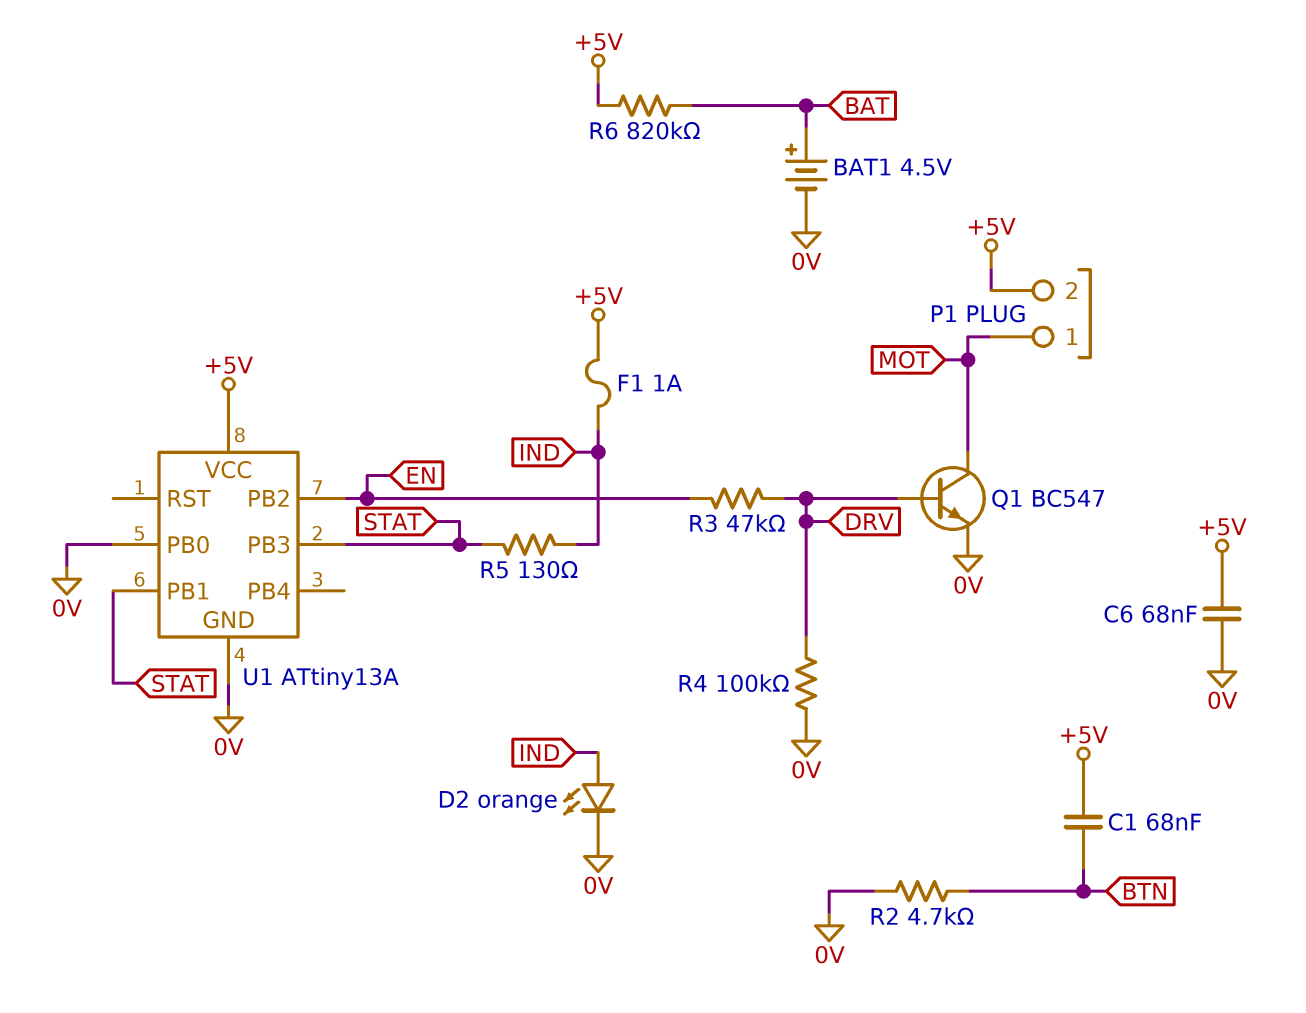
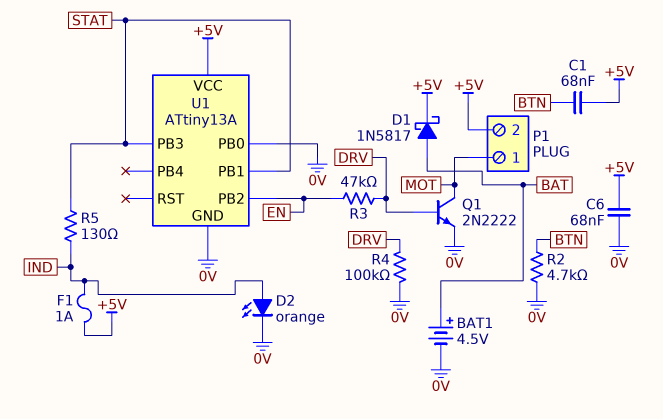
D1: none -> schottky 1N5817 (A BAT, K +5V)
Q1: NPN BC547 (B DRV, C MOT, E 0V) -> NPN 2N2222 (B DRV, C MOT, E 0V)
R6: 820k (+5V, BAT) -> none

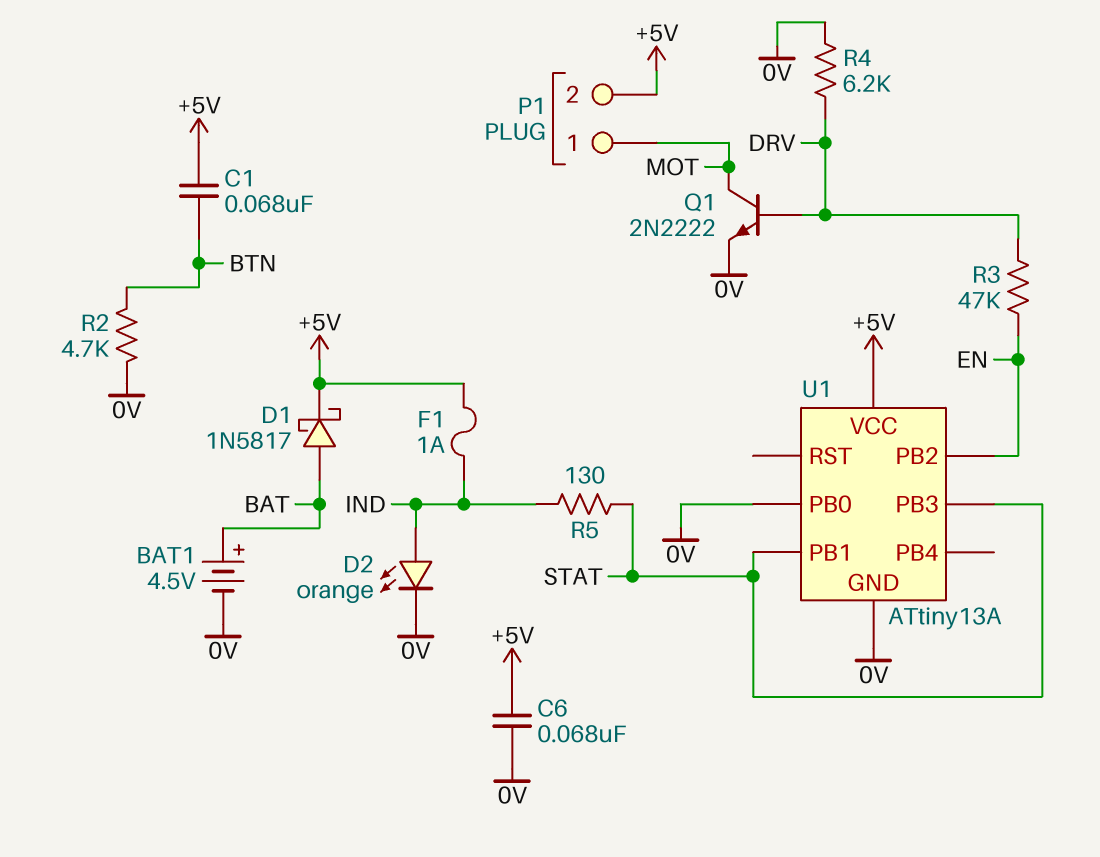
R4: 100k (0V, DRV) -> 6.2k (0V, DRV)

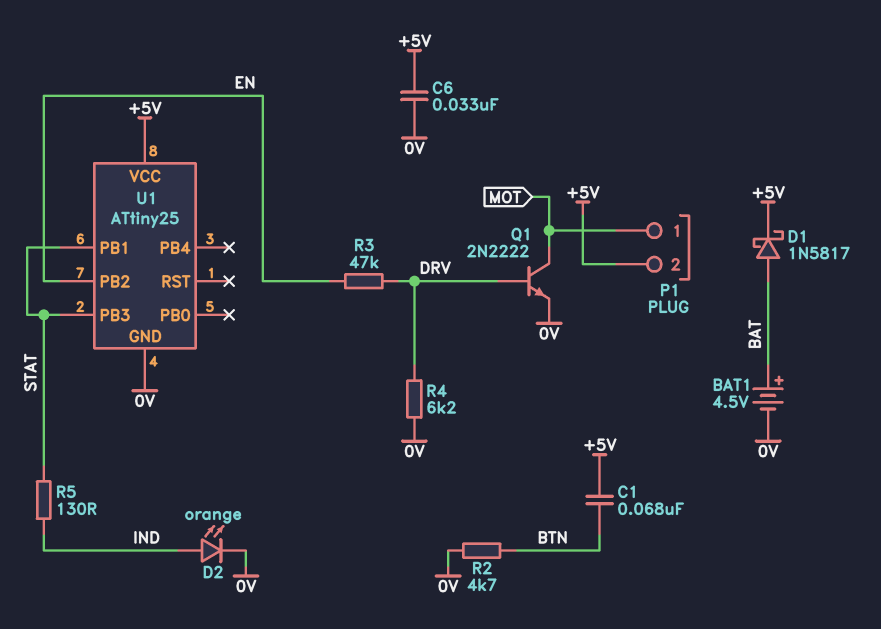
C6: 68nF (+5V, 0V) -> 33nF (+5V, 0V)
F1: 1A (+5V, IND) -> none
U1: ATtiny13A -> ATtiny25
U1 pin PB0: 0V -> none

